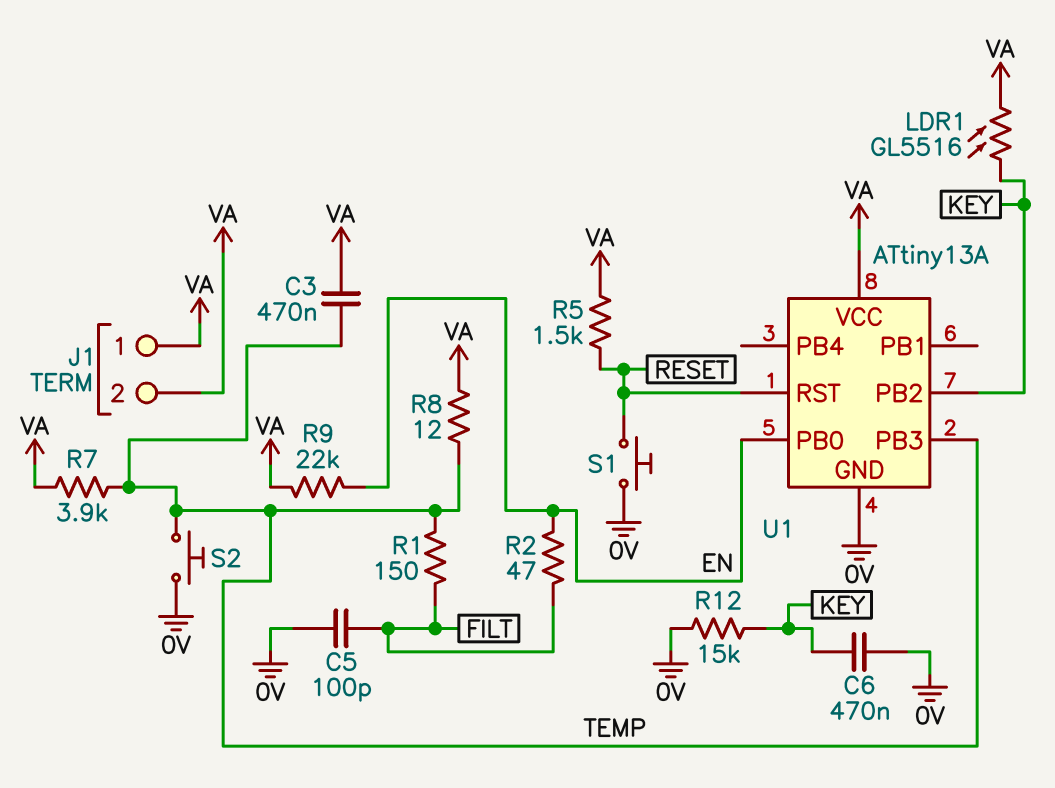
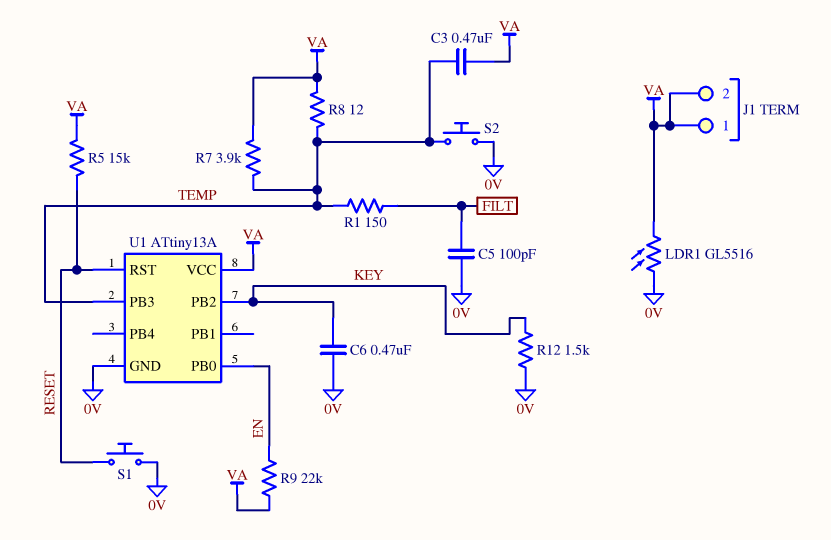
LDR1: GL5516 (KEY, VA) -> GL5516 (0V, VA)
R2: 47 (EN, FILT) -> none
R5: 1.5k (RESET, VA) -> 15k (RESET, VA)
R12: 15k (0V, KEY) -> 1.5k (0V, KEY)

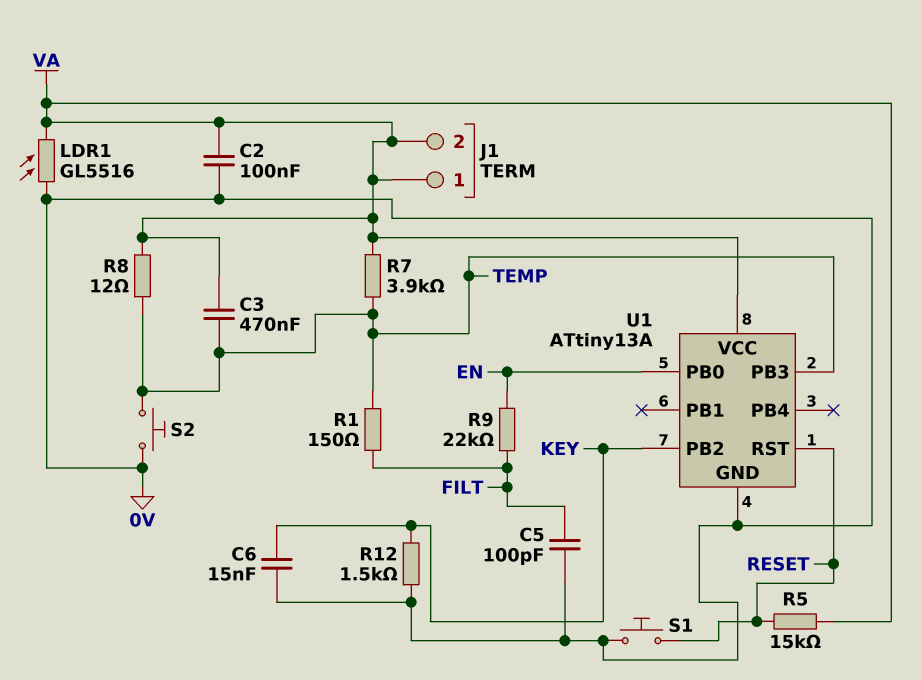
C2: none -> 100nF (0V, VA)
C6: 470nF (0V, KEY) -> 15nF (0V, KEY)
R9: 22k (EN, VA) -> 22k (EN, FILT)

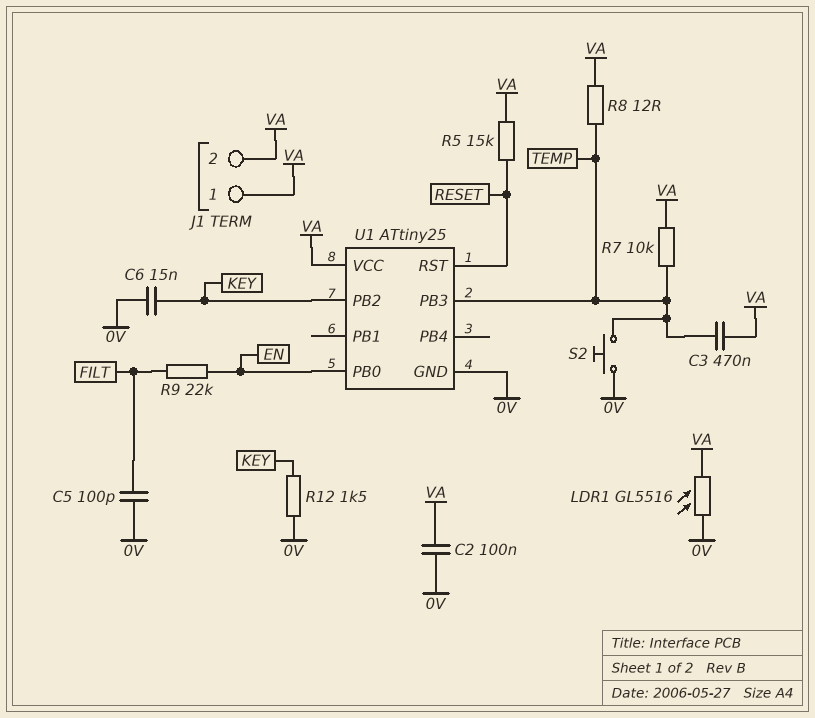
R1: 150 (FILT, TEMP) -> none
R7: 3.9k (TEMP, VA) -> 10k (TEMP, VA)
S1: button (0V, RESET) -> none
U1: ATtiny13A -> ATtiny25

